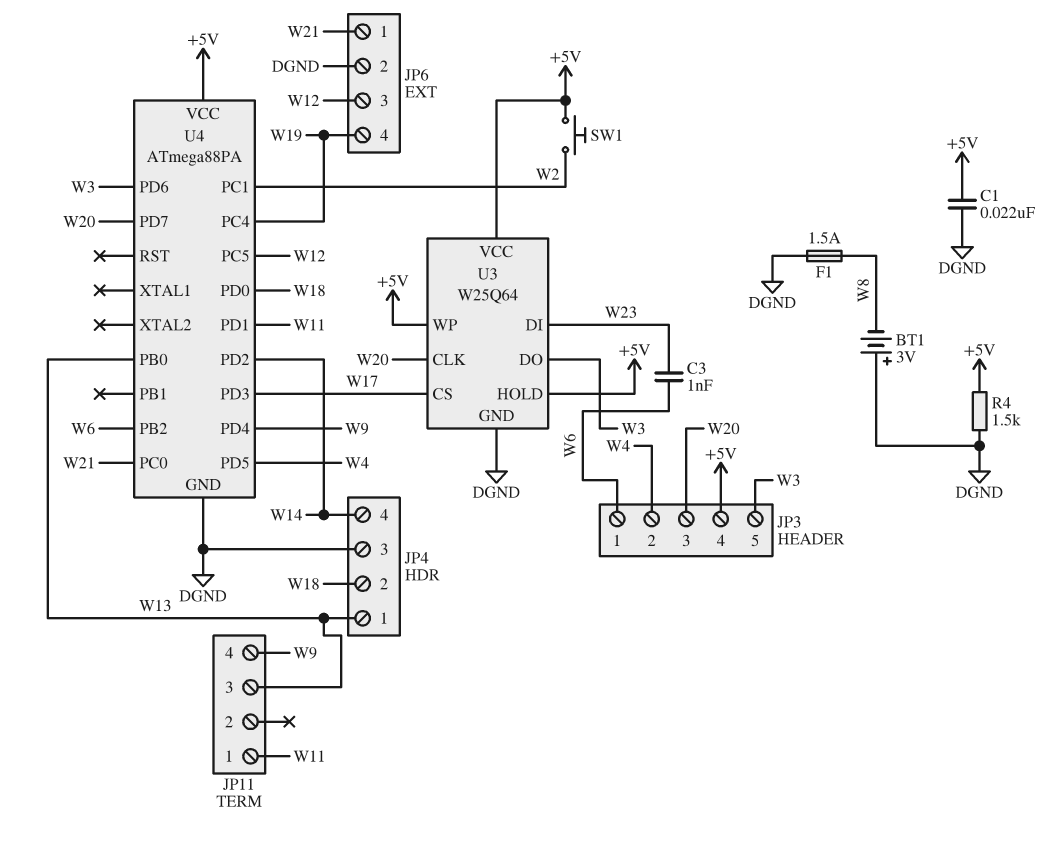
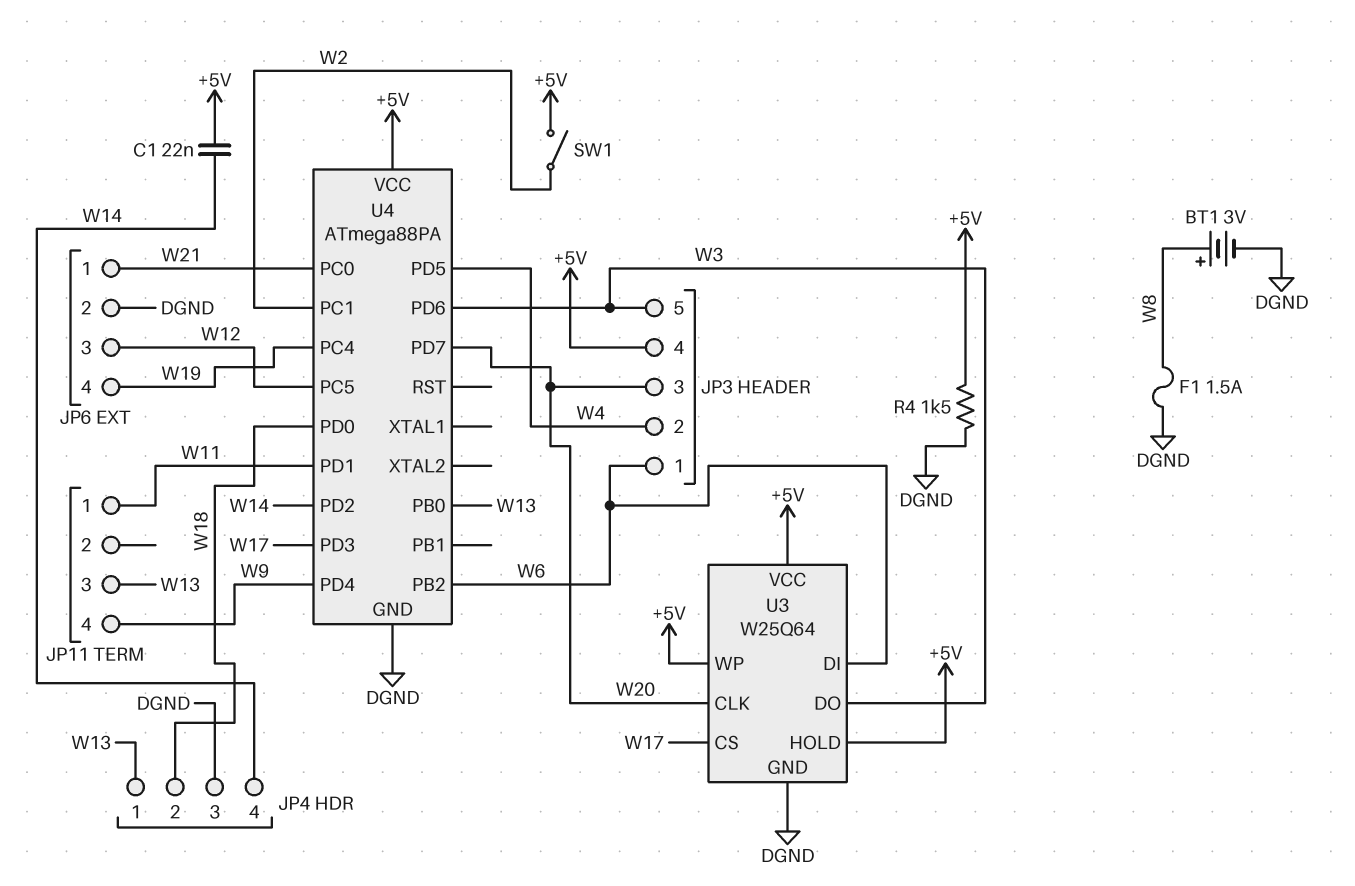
BT1: 3V (plus DGND, minus W8) -> 3V (plus W8, minus DGND)
C1: 22nF (+5V, DGND) -> 22nF (+5V, W14)
C3: 1nF (W6, W23) -> none
SW1: button (+5V, W2) -> switch (+5V, W2)
U3 pin DI: W23 -> W6

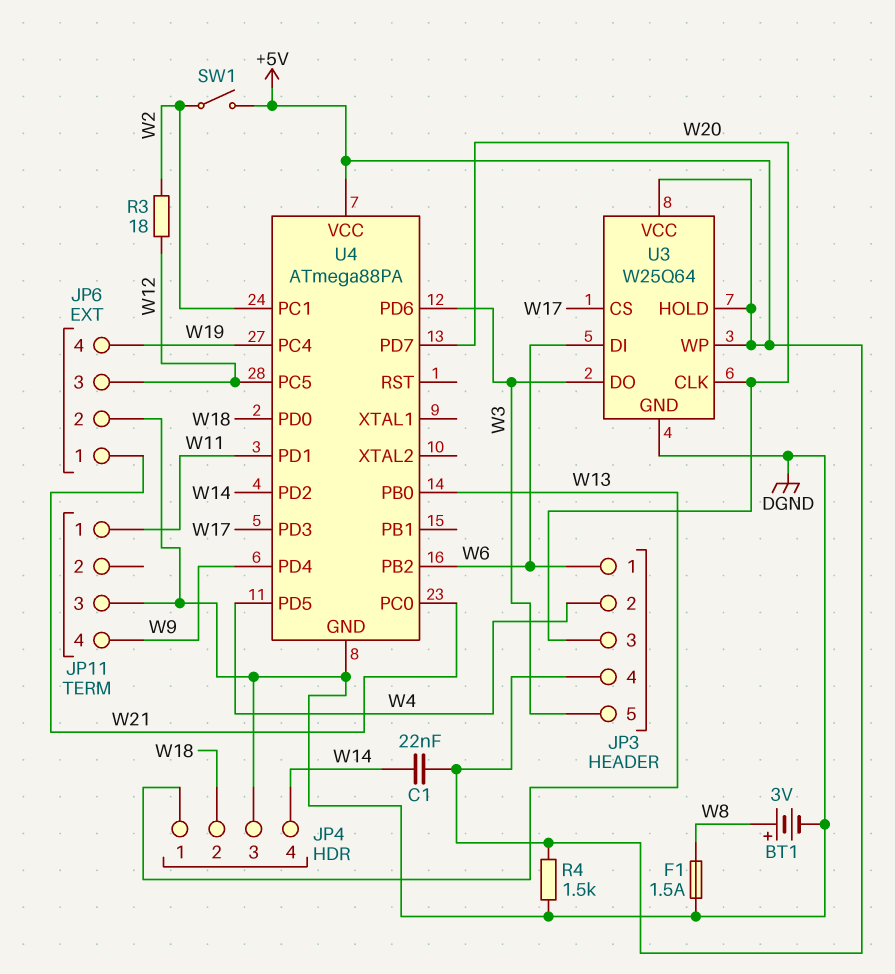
JP11 pin 3: W13 -> DGND
R3: none -> 18 (W2, W12)

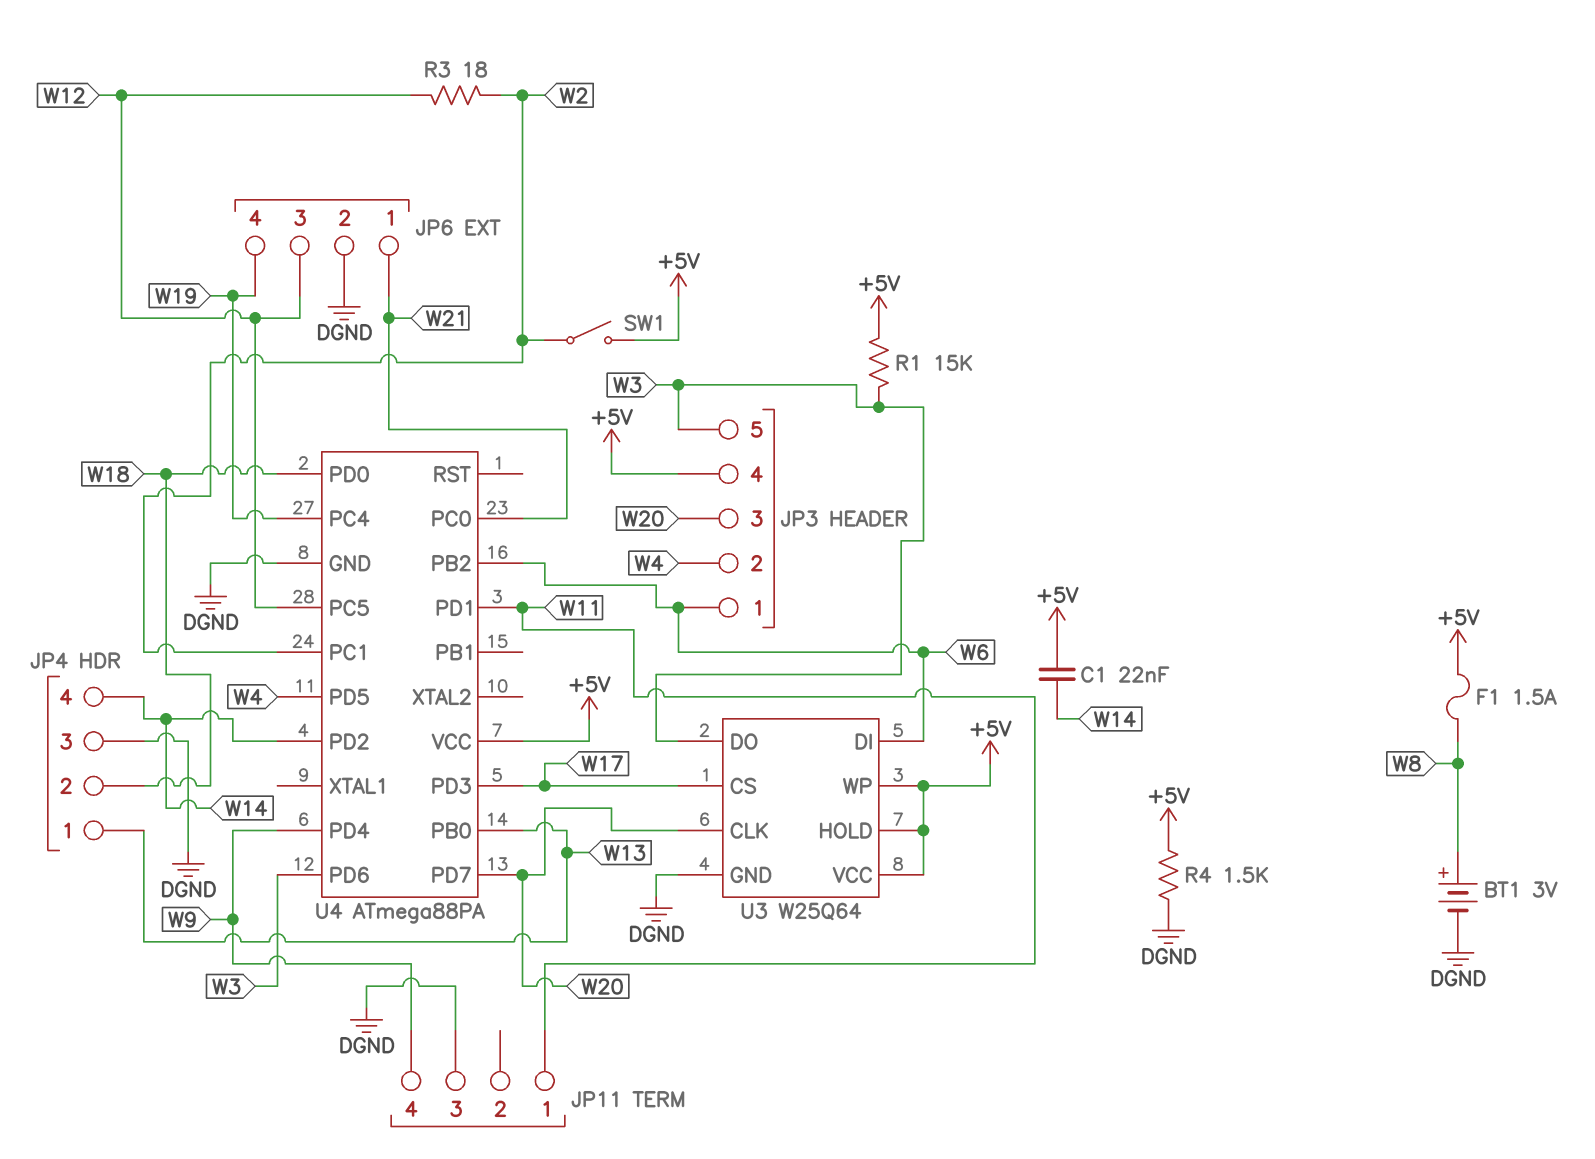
F1: 1.5A (DGND, W8) -> 1.5A (+5V, W8)
R1: none -> 15k (+5V, W3)

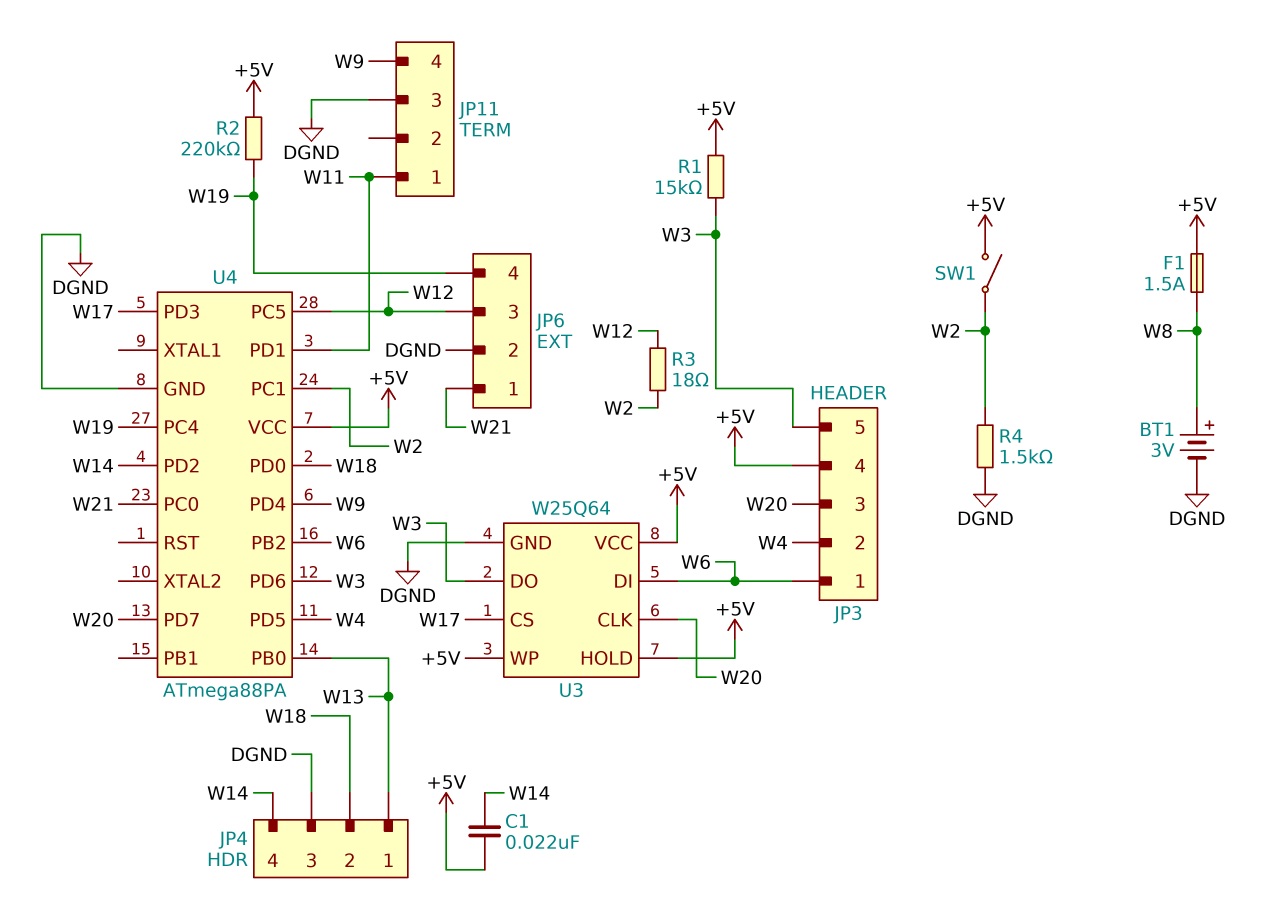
R2: none -> 220k (+5V, W19)
R4: 1.5k (+5V, DGND) -> 1.5k (DGND, W2)

